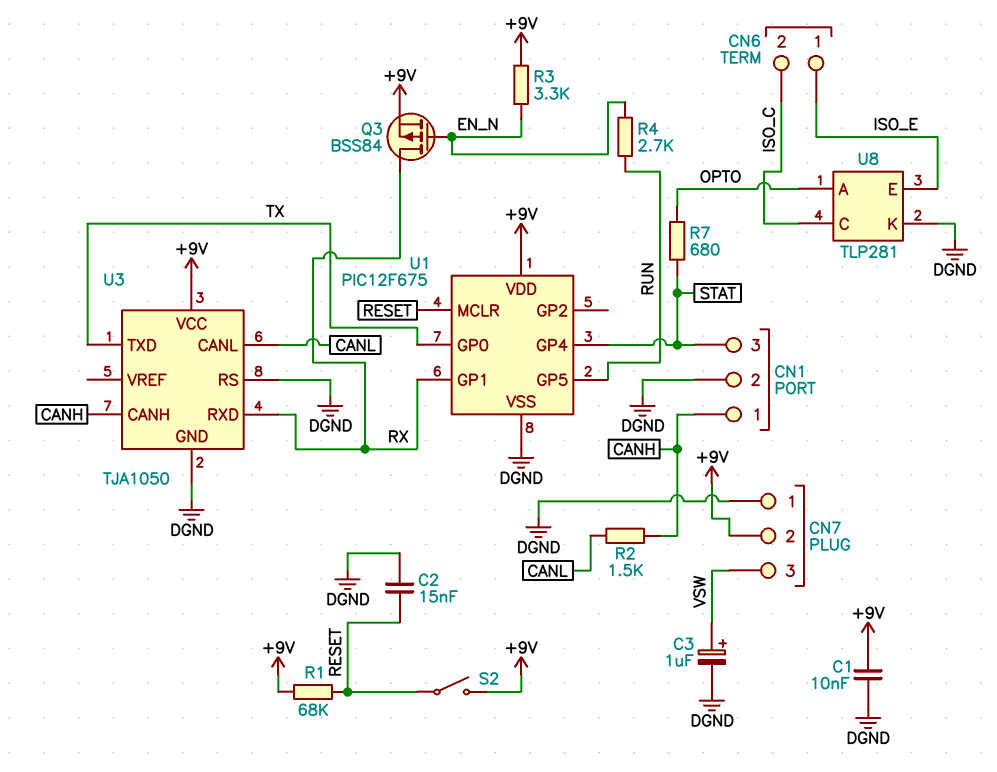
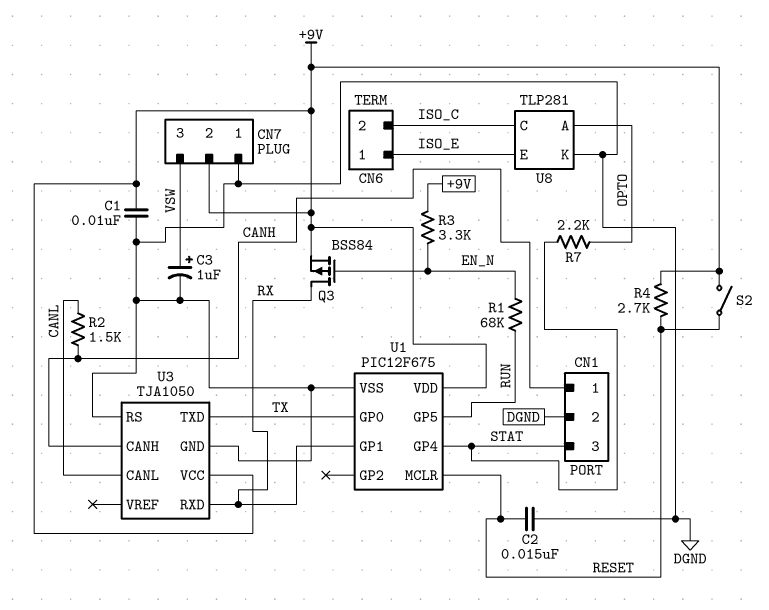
R1: 68k (+9V, RESET) -> 68k (EN_N, RUN)
R4: 2.7k (EN_N, RUN) -> 2.7k (+9V, RESET)
R7: 680 (OPTO, STAT) -> 2.2k (OPTO, STAT)

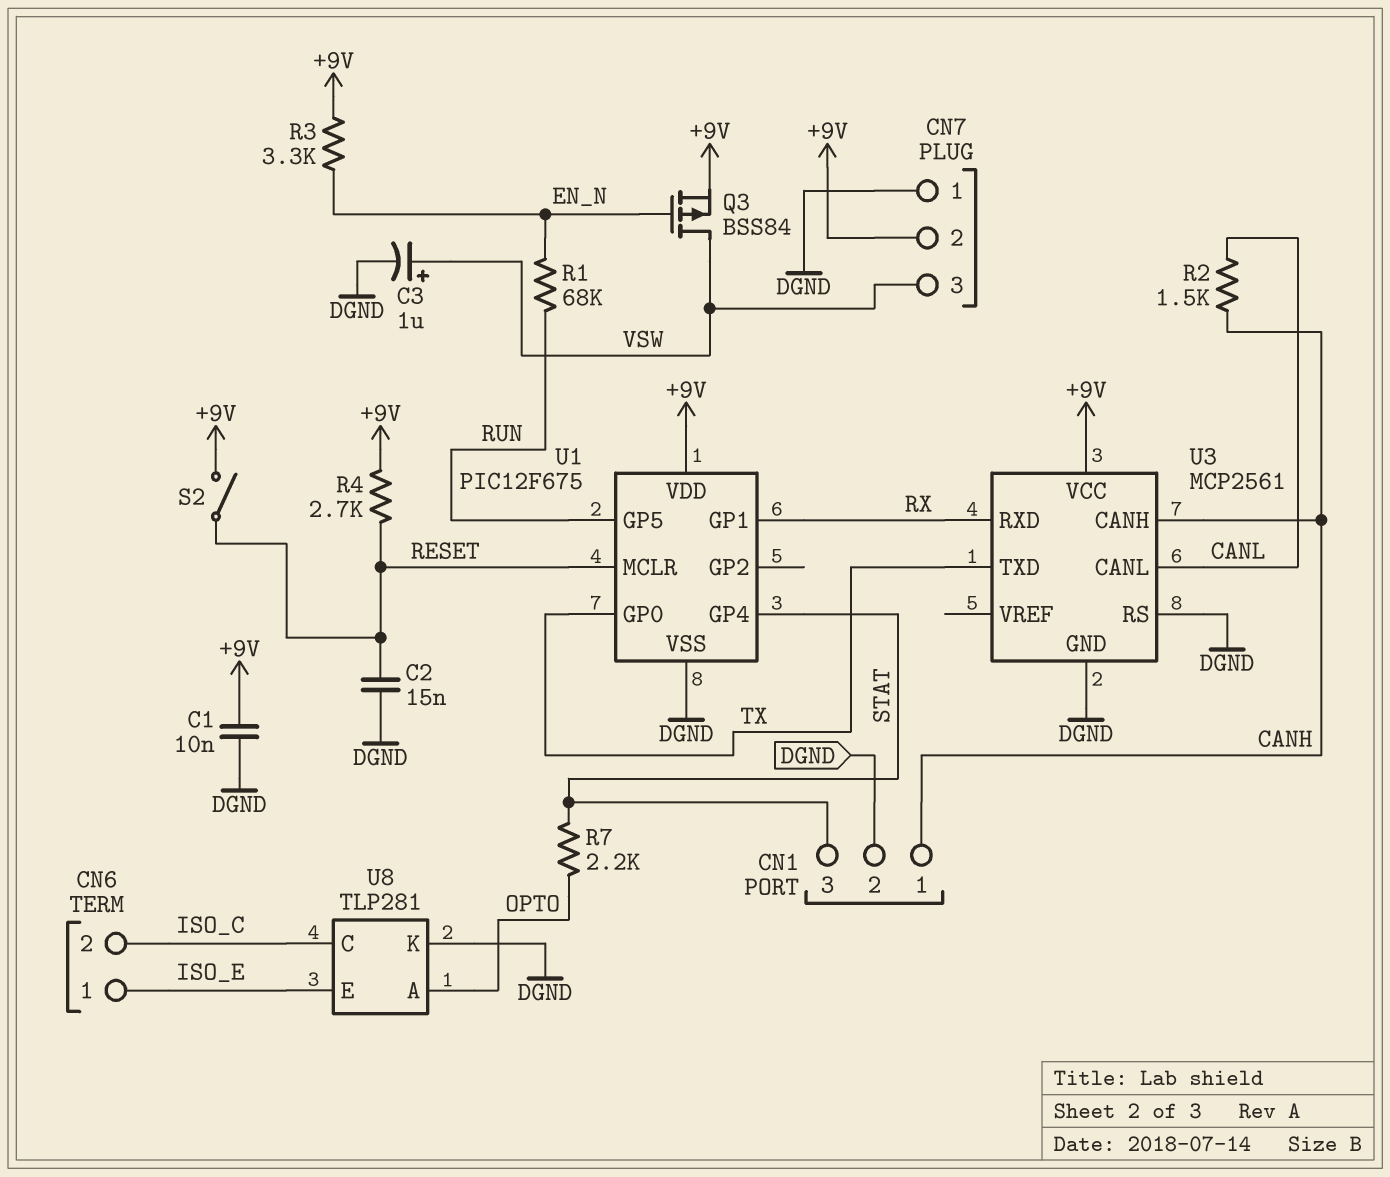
Q3: PMOS BSS84 (G EN_N, D RX, S +9V) -> PMOS BSS84 (G EN_N, D VSW, S +9V)
U3: TJA1050 -> MCP2561

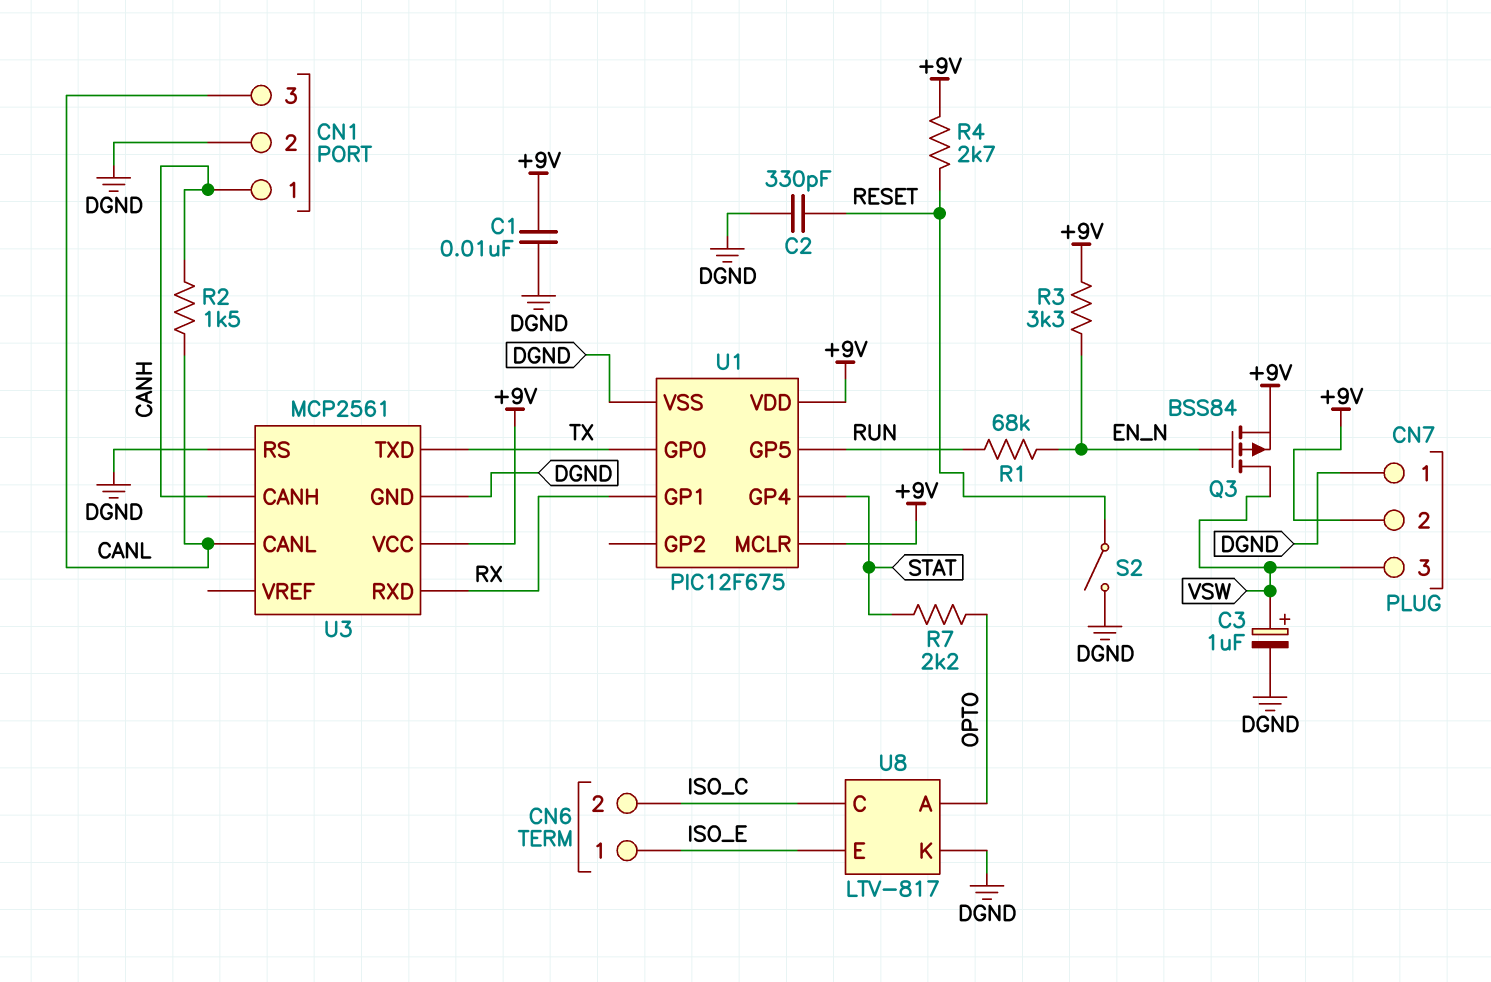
C2: 15nF (DGND, RESET) -> 330pF (DGND, RESET)
CN1 pin 3: STAT -> CANL
S2: switch (+9V, RESET) -> switch (DGND, RESET)
U1 pin MCLR: RESET -> +9V
U8: TLP281 -> LTV-817

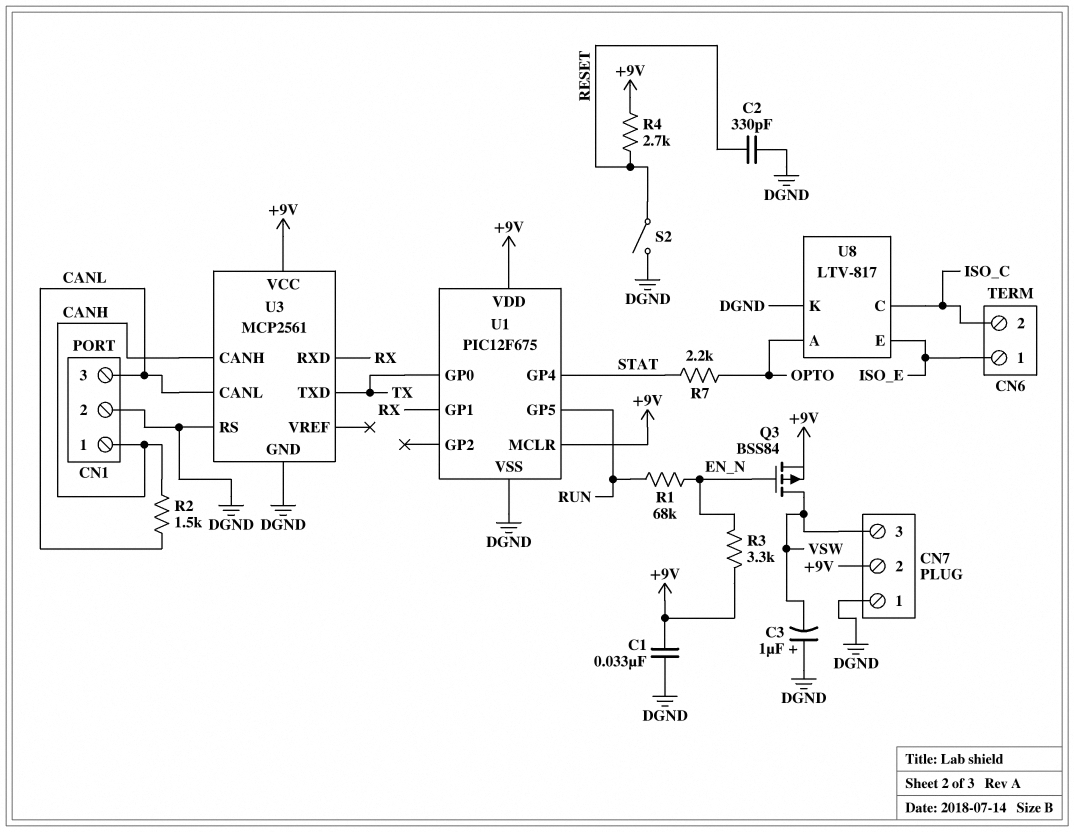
C1: 10nF (+9V, DGND) -> 33nF (+9V, DGND)
C3: 1uF (plus VSW, minus DGND) -> 1uF (plus DGND, minus VSW)

